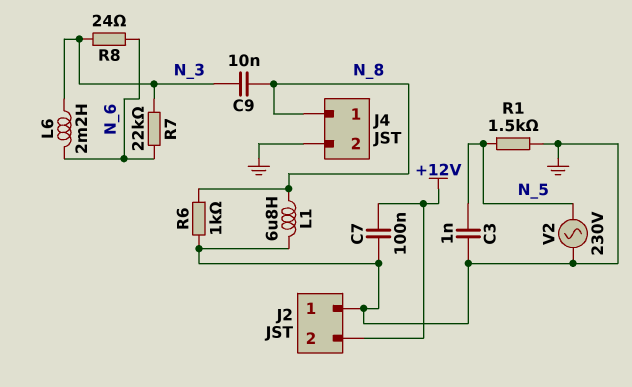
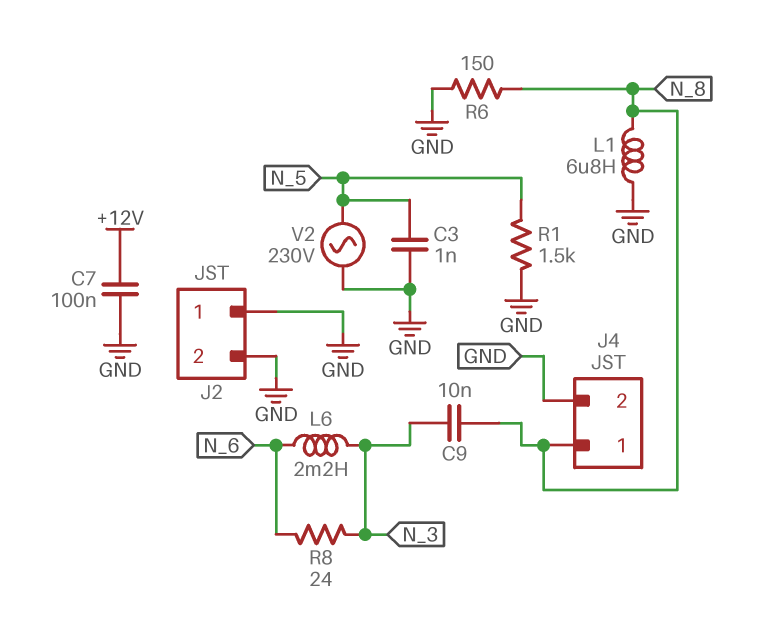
J2 pin 2: +12V -> GND
R6: 1k (GND, N_8) -> 150 (GND, N_8)
R7: 22k (N_3, N_6) -> none

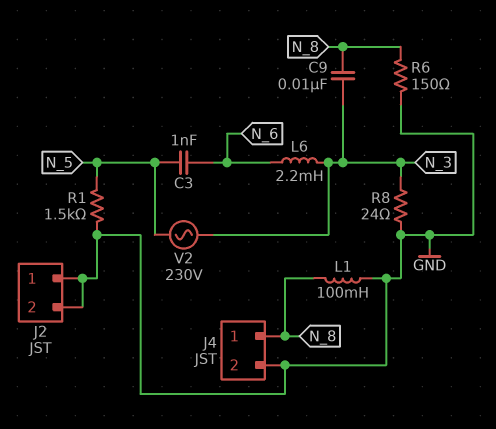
C3: 1nF (GND, N_5) -> 1nF (N_5, N_6)
C7: 100nF (+12V, GND) -> none
L1: 6.8uH (GND, N_8) -> 100mH (GND, N_8)
R8: 24 (N_3, N_6) -> 24 (GND, N_3)
V2: AC 230V (GND, N_5) -> AC 230V (N_3, N_5)

